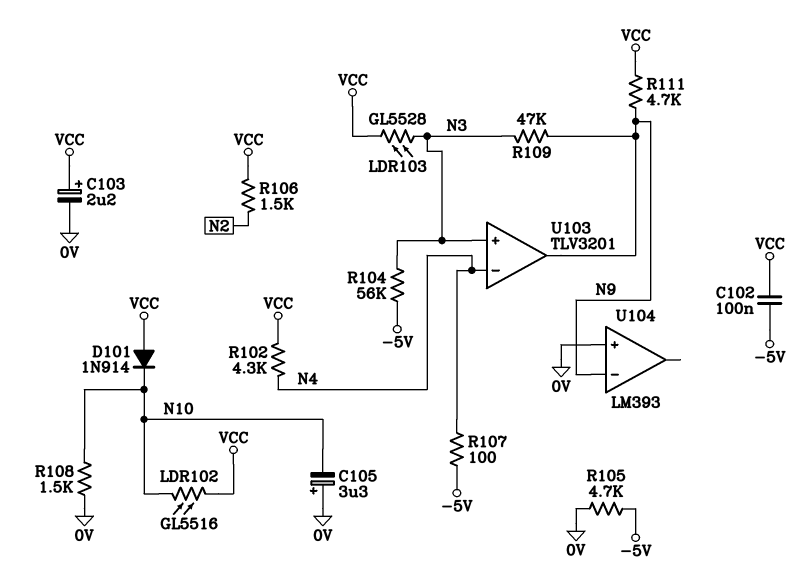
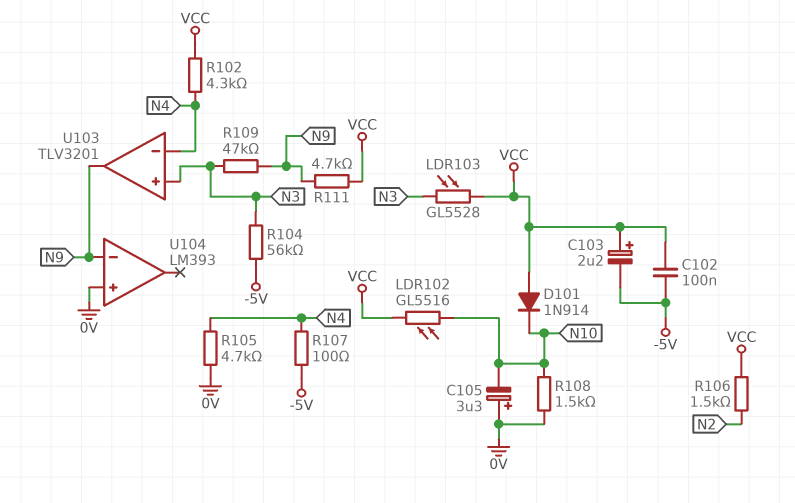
C103: 2.2uF (plus VCC, minus 0V) -> 2.2uF (plus VCC, minus -5V)
R105: 4.7k (-5V, 0V) -> 4.7k (0V, N4)

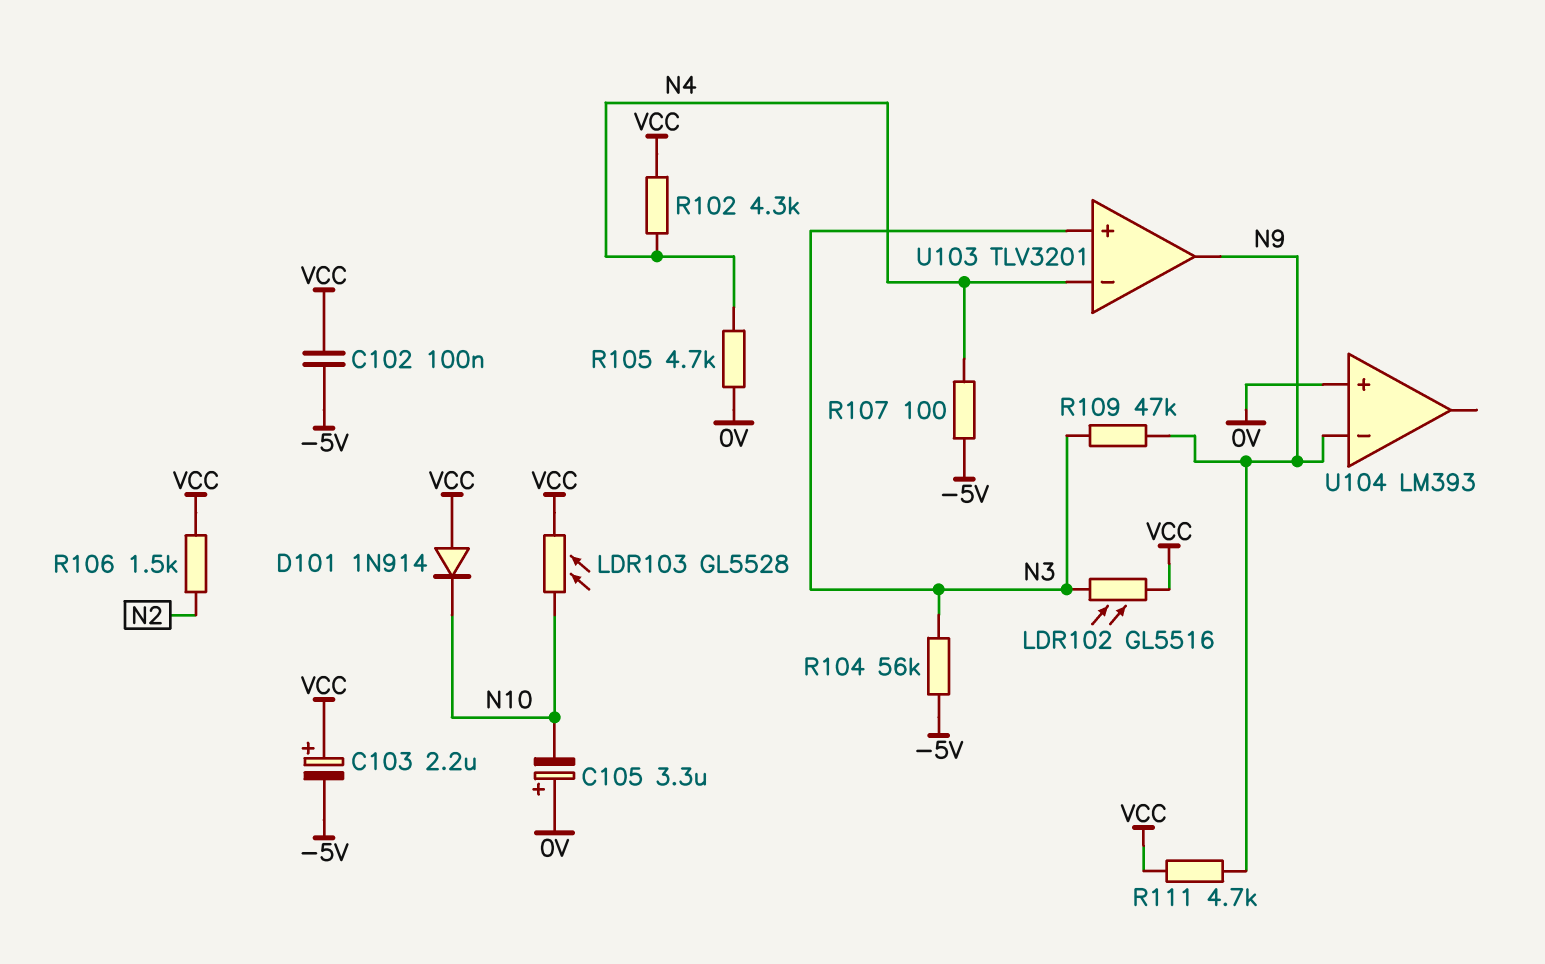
LDR102: GL5516 (N10, VCC) -> GL5516 (N3, VCC)
LDR103: GL5528 (N3, VCC) -> GL5528 (N10, VCC)
R108: 1.5k (0V, N10) -> none

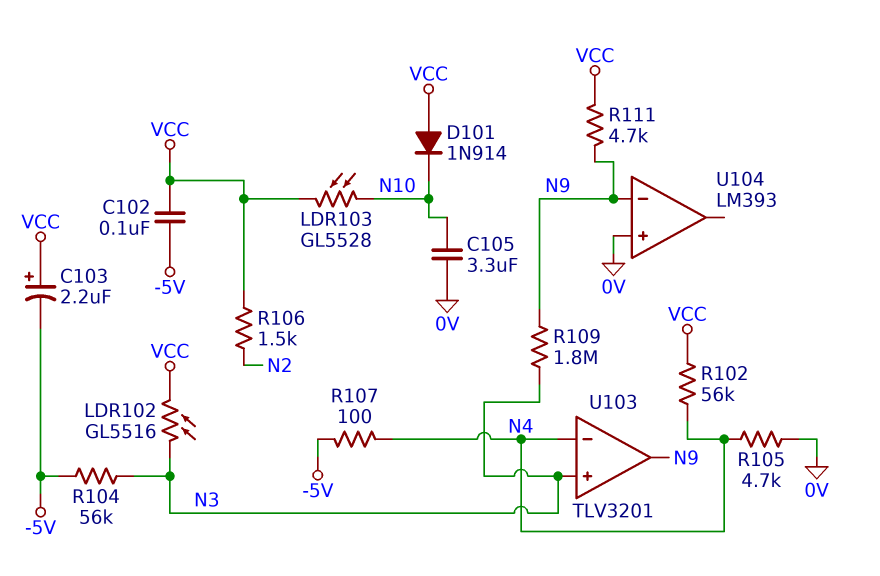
C105: 3.3uF (plus 0V, minus N10) -> 3.3uF (0V, N10)
R102: 4.3k (N4, VCC) -> 56k (N4, VCC)
R109: 47k (N3, N9) -> 1.8M (N3, N9)

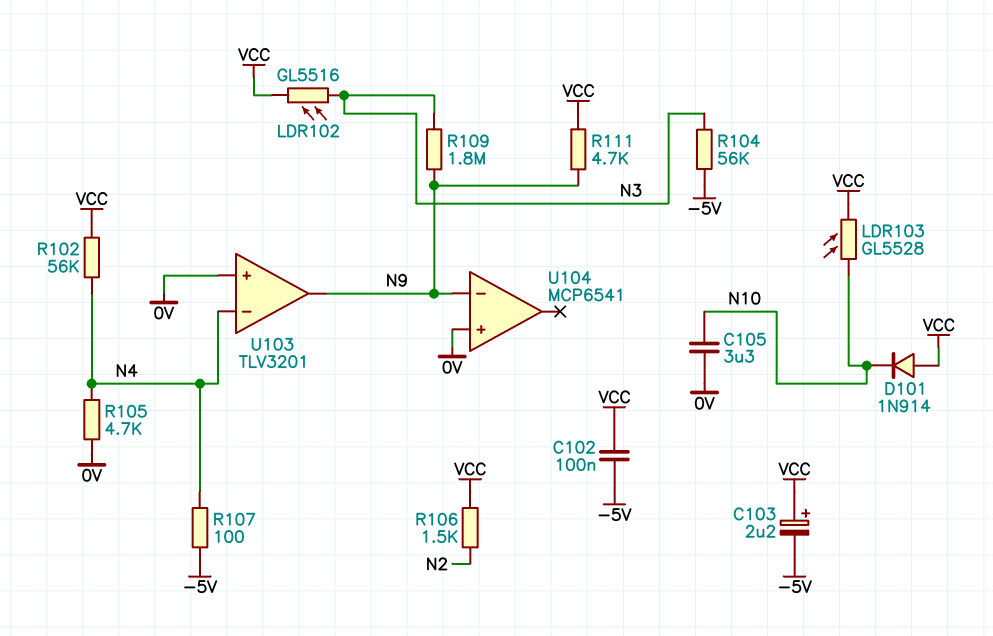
U103 pin in+: N3 -> 0V
U104: LM393 -> MCP6541

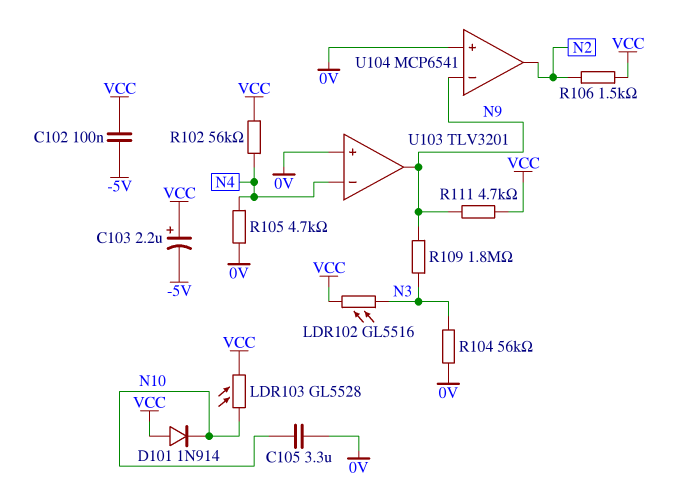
R104: 56k (-5V, N3) -> 56k (0V, N3)
R107: 100 (-5V, N4) -> none
U104 pin out: none -> N2

